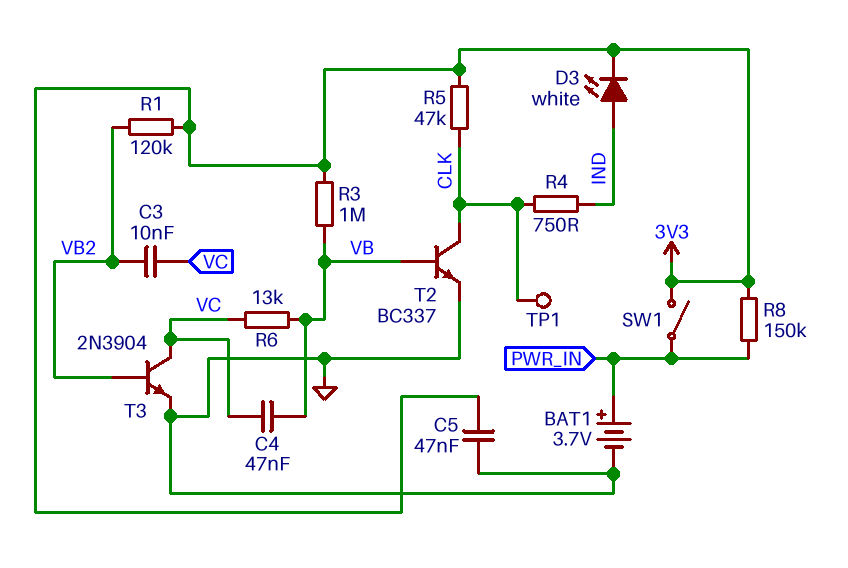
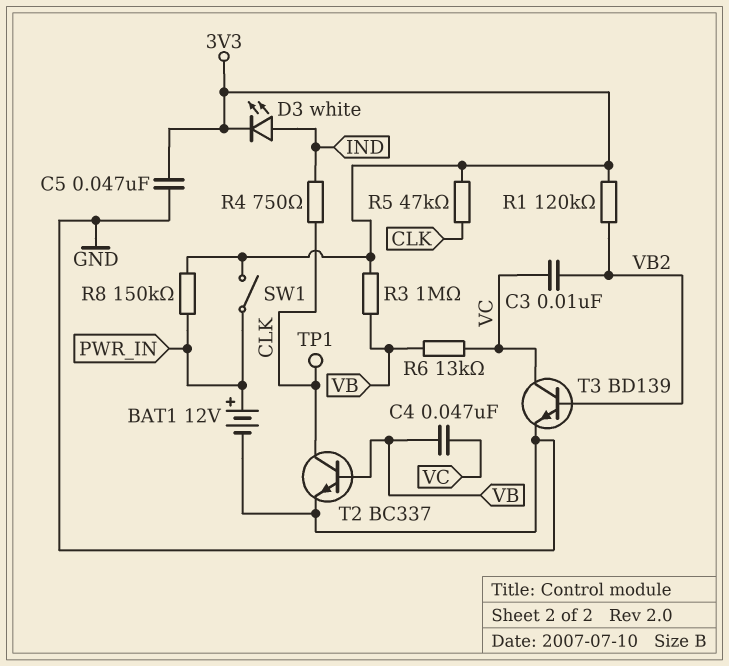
BAT1: 3.7V (plus PWR_IN, minus GND) -> 12V (plus PWR_IN, minus GND)
T3: NPN 2N3904 (B VB2, C VC, E GND) -> NPN BD139 (B VB2, C VC, E GND)

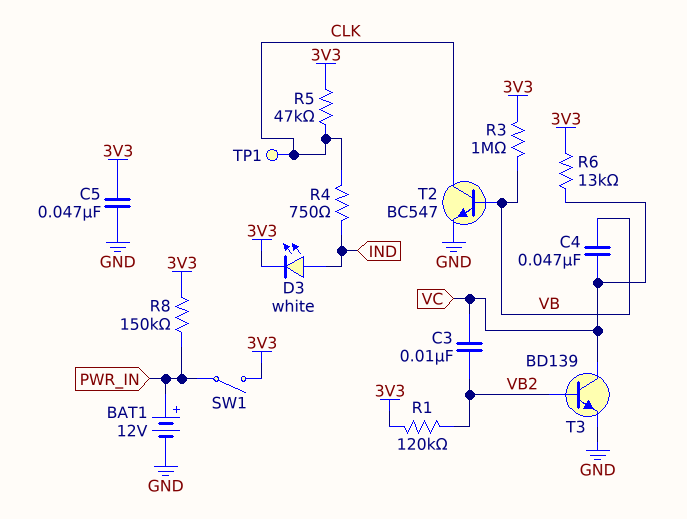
R6: 13k (VB, VC) -> 13k (3V3, VC)
T2: NPN BC337 (B VB, C CLK, E GND) -> NPN BC547 (B VB, C CLK, E GND)

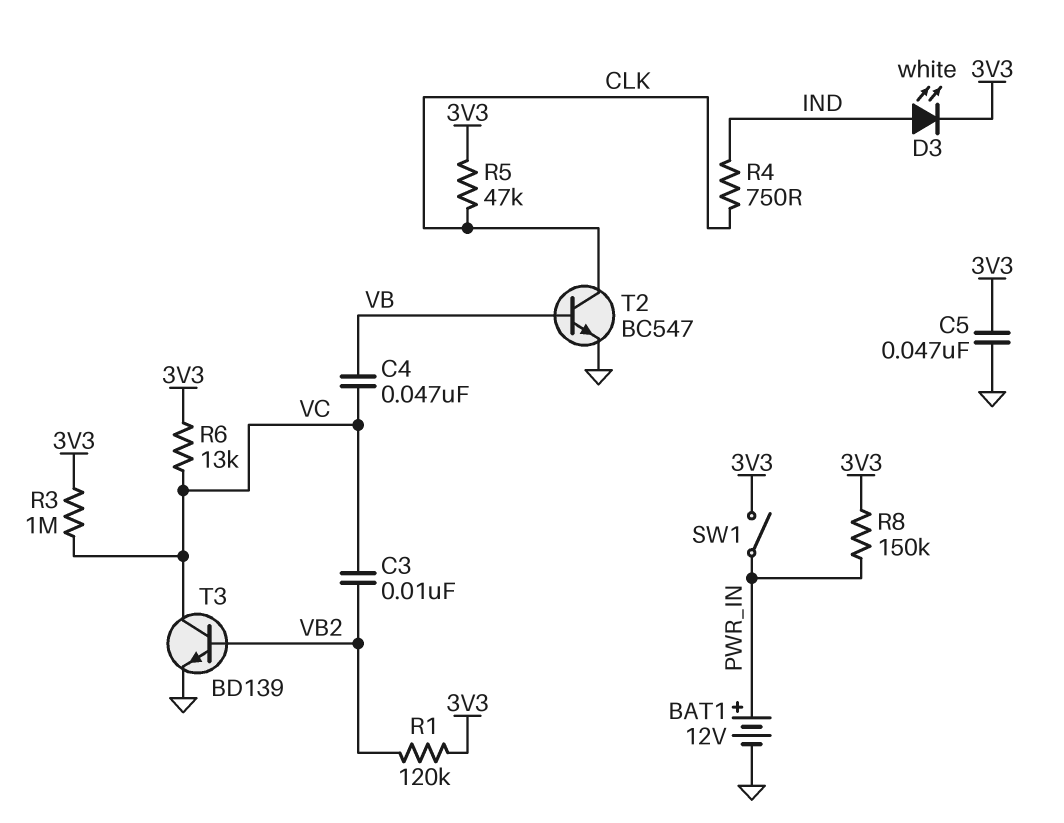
R3: 1M (3V3, VB) -> 1M (3V3, VC)
TP1: test point (CLK) -> none

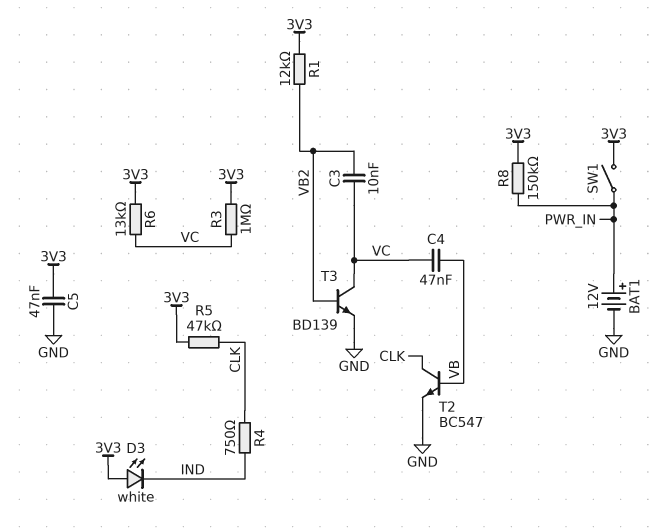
D3: LED white (A IND, K 3V3) -> LED white (A 3V3, K IND)
R1: 120k (3V3, VB2) -> 12k (3V3, VB2)

